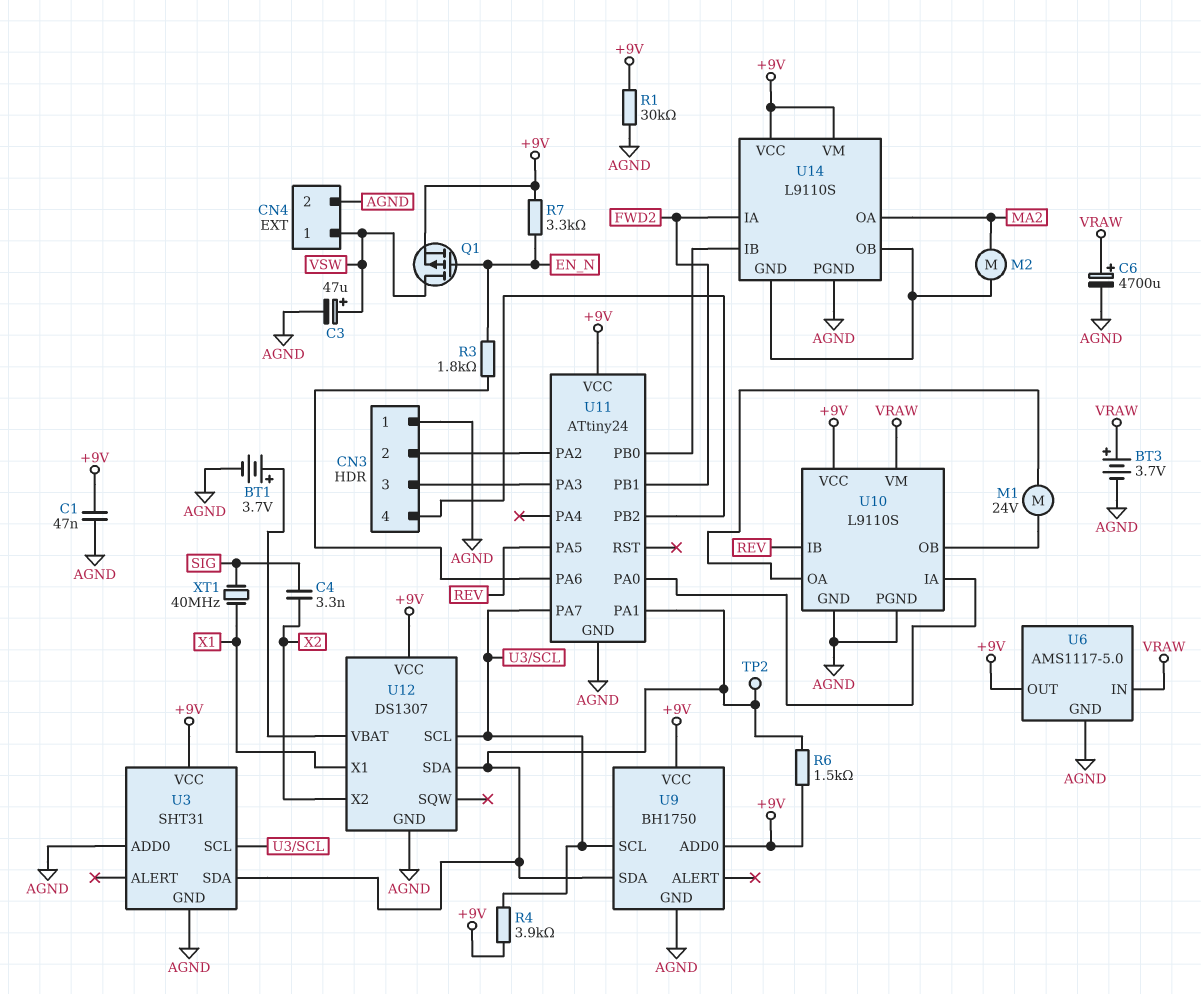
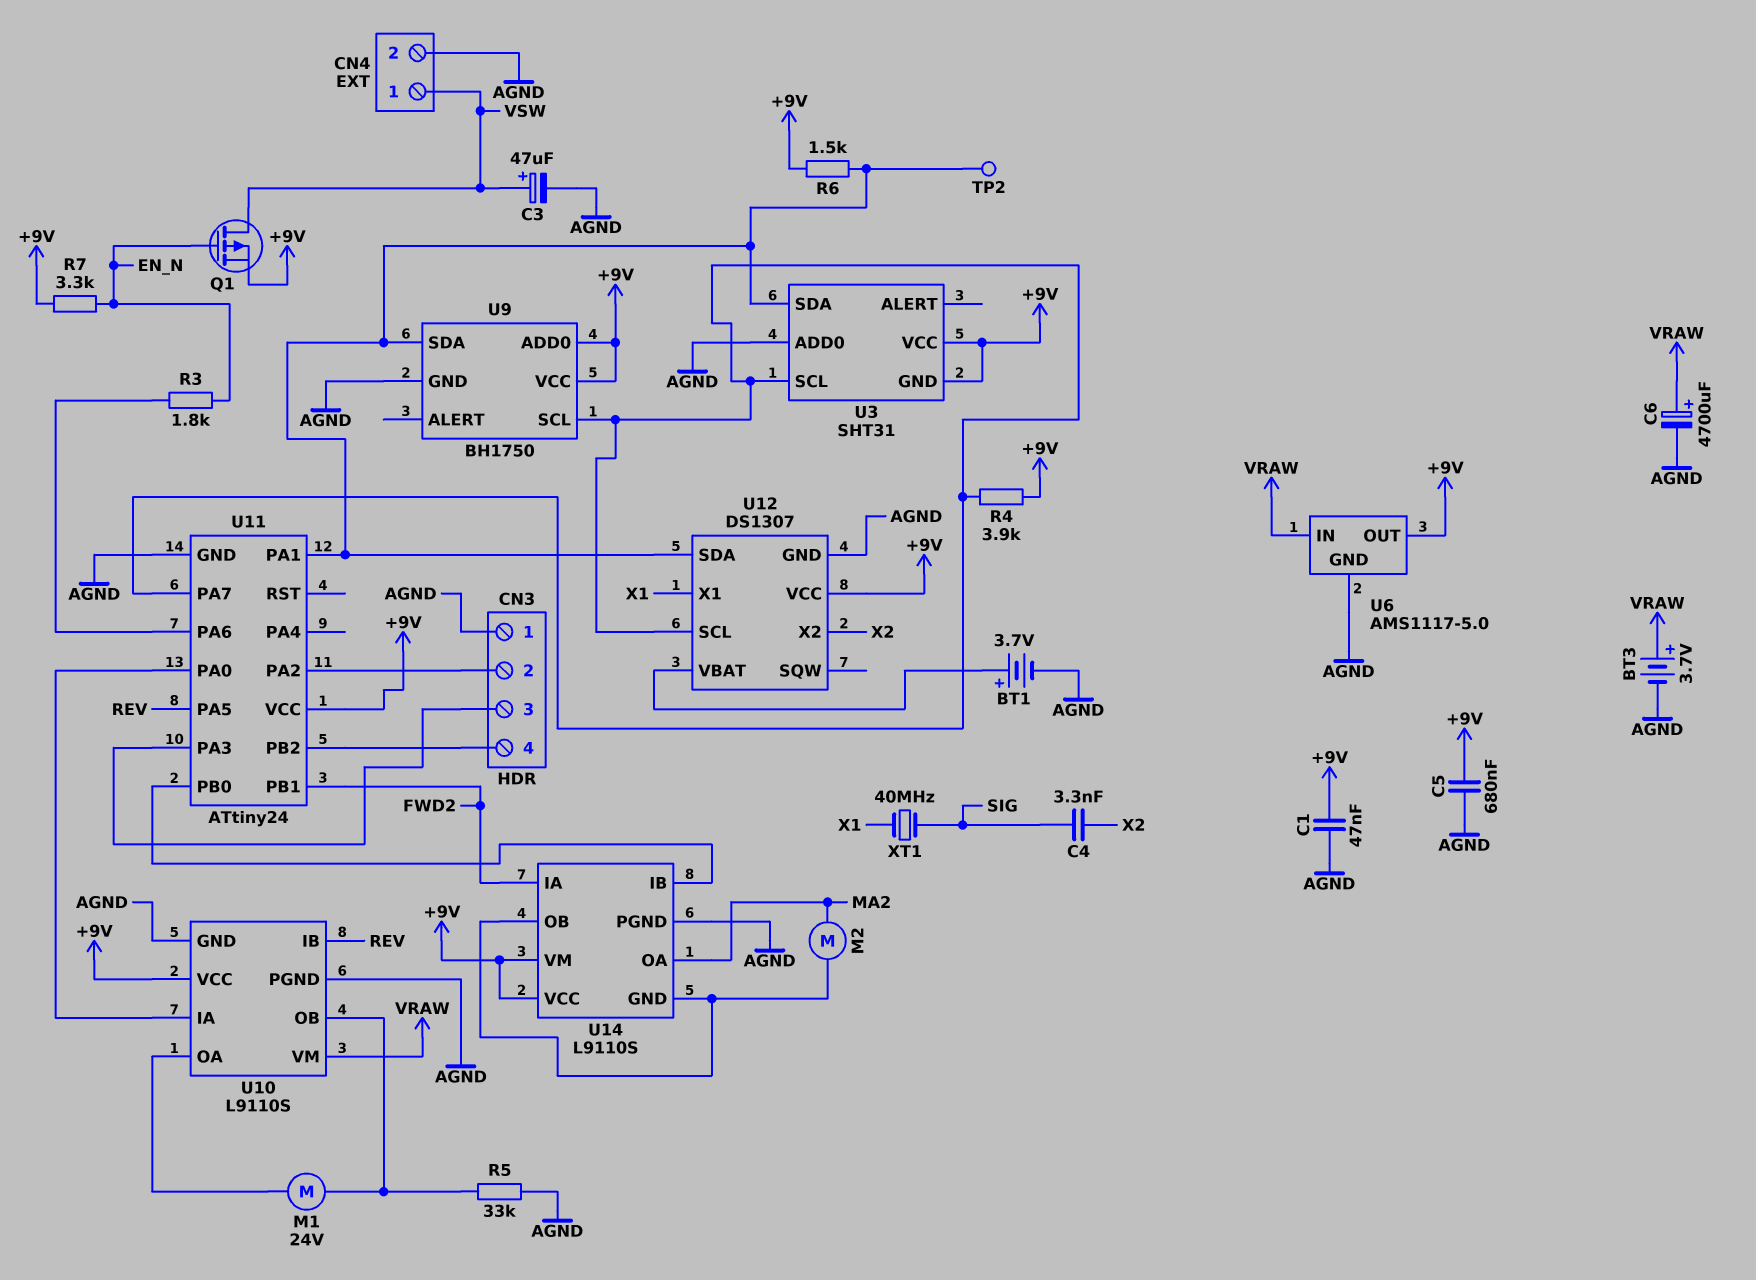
C5: none -> 680nF (+9V, AGND)
R1: 30k (+9V, AGND) -> none
R5: none -> 33k (AGND, U10/OB)
U3 pin GND: AGND -> +9V

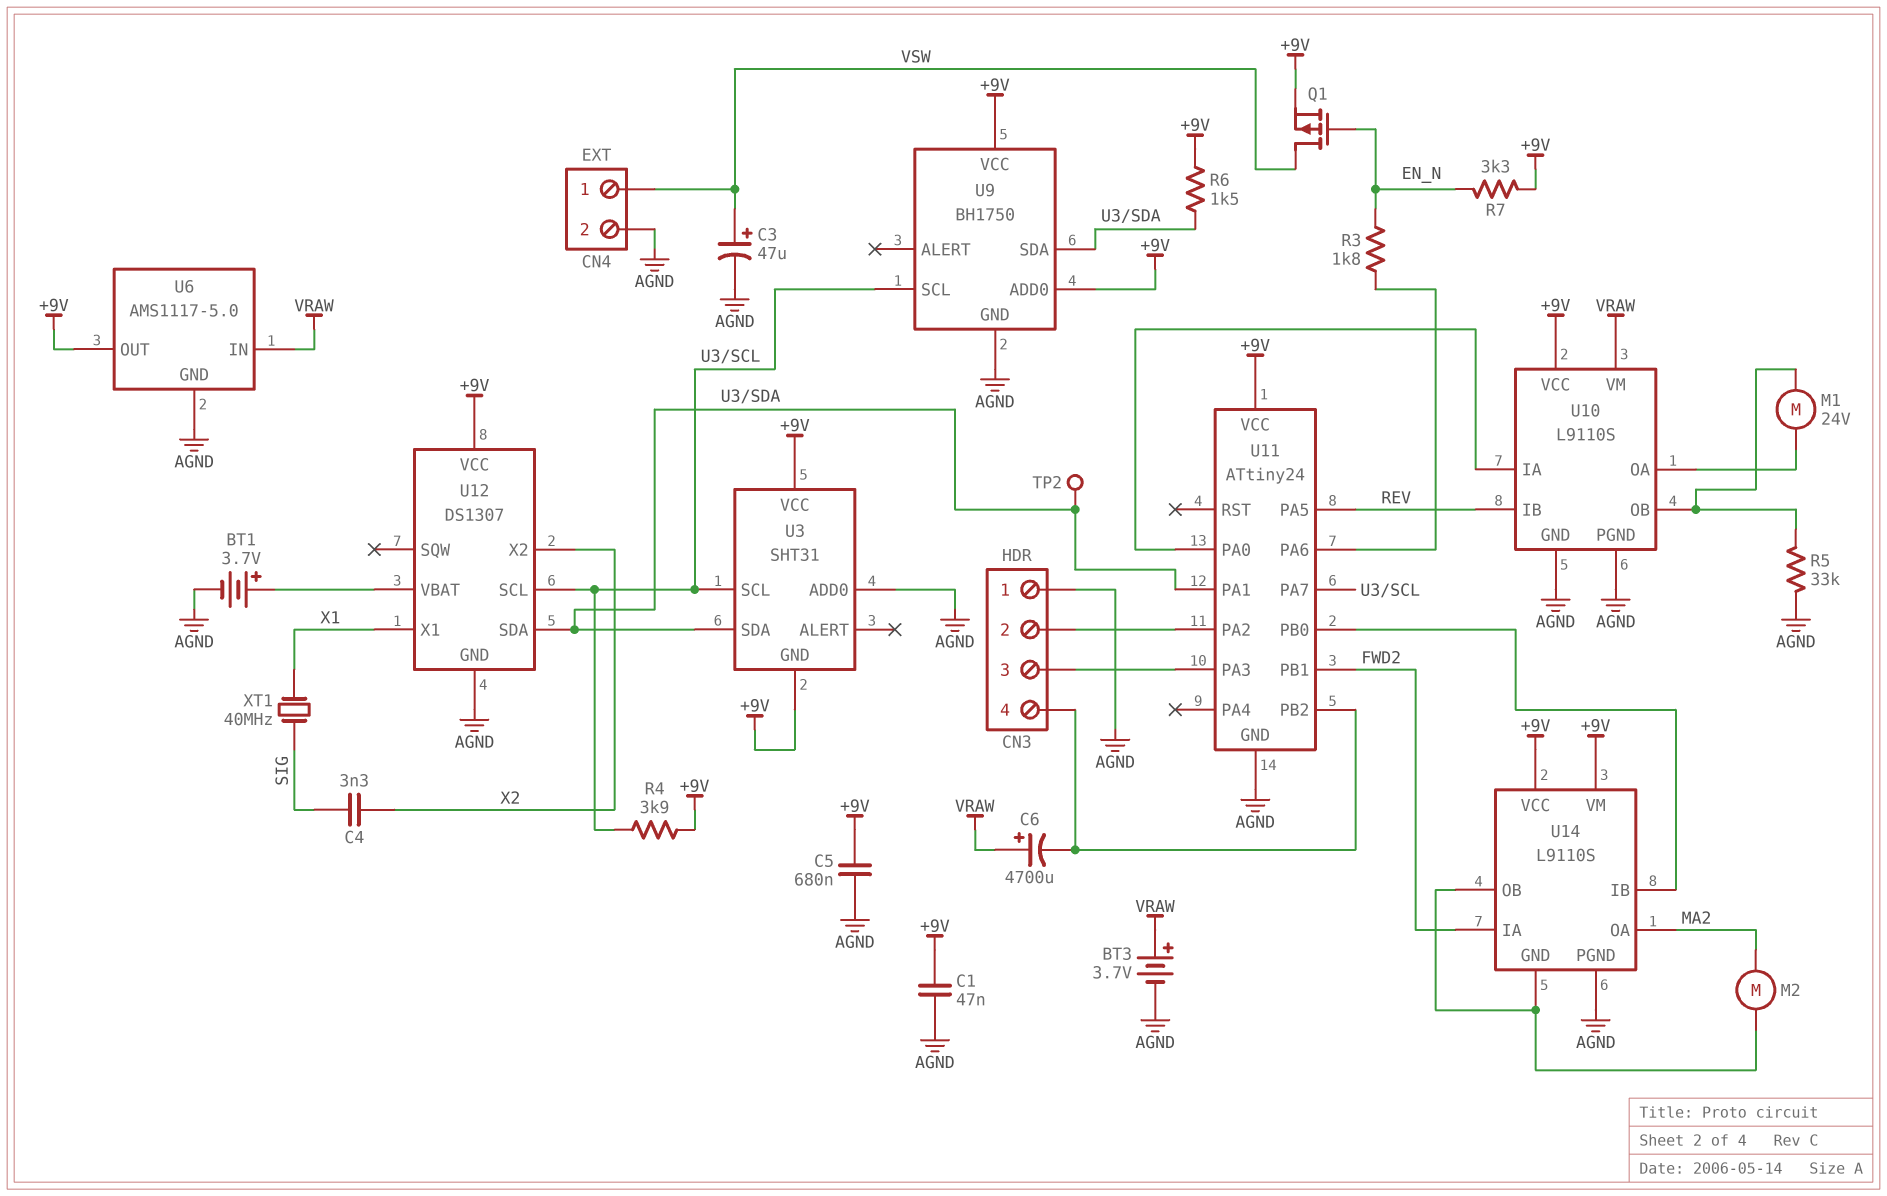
C6: 4700uF (plus VRAW, minus AGND) -> 4700uF (plus VRAW, minus CN3/4)

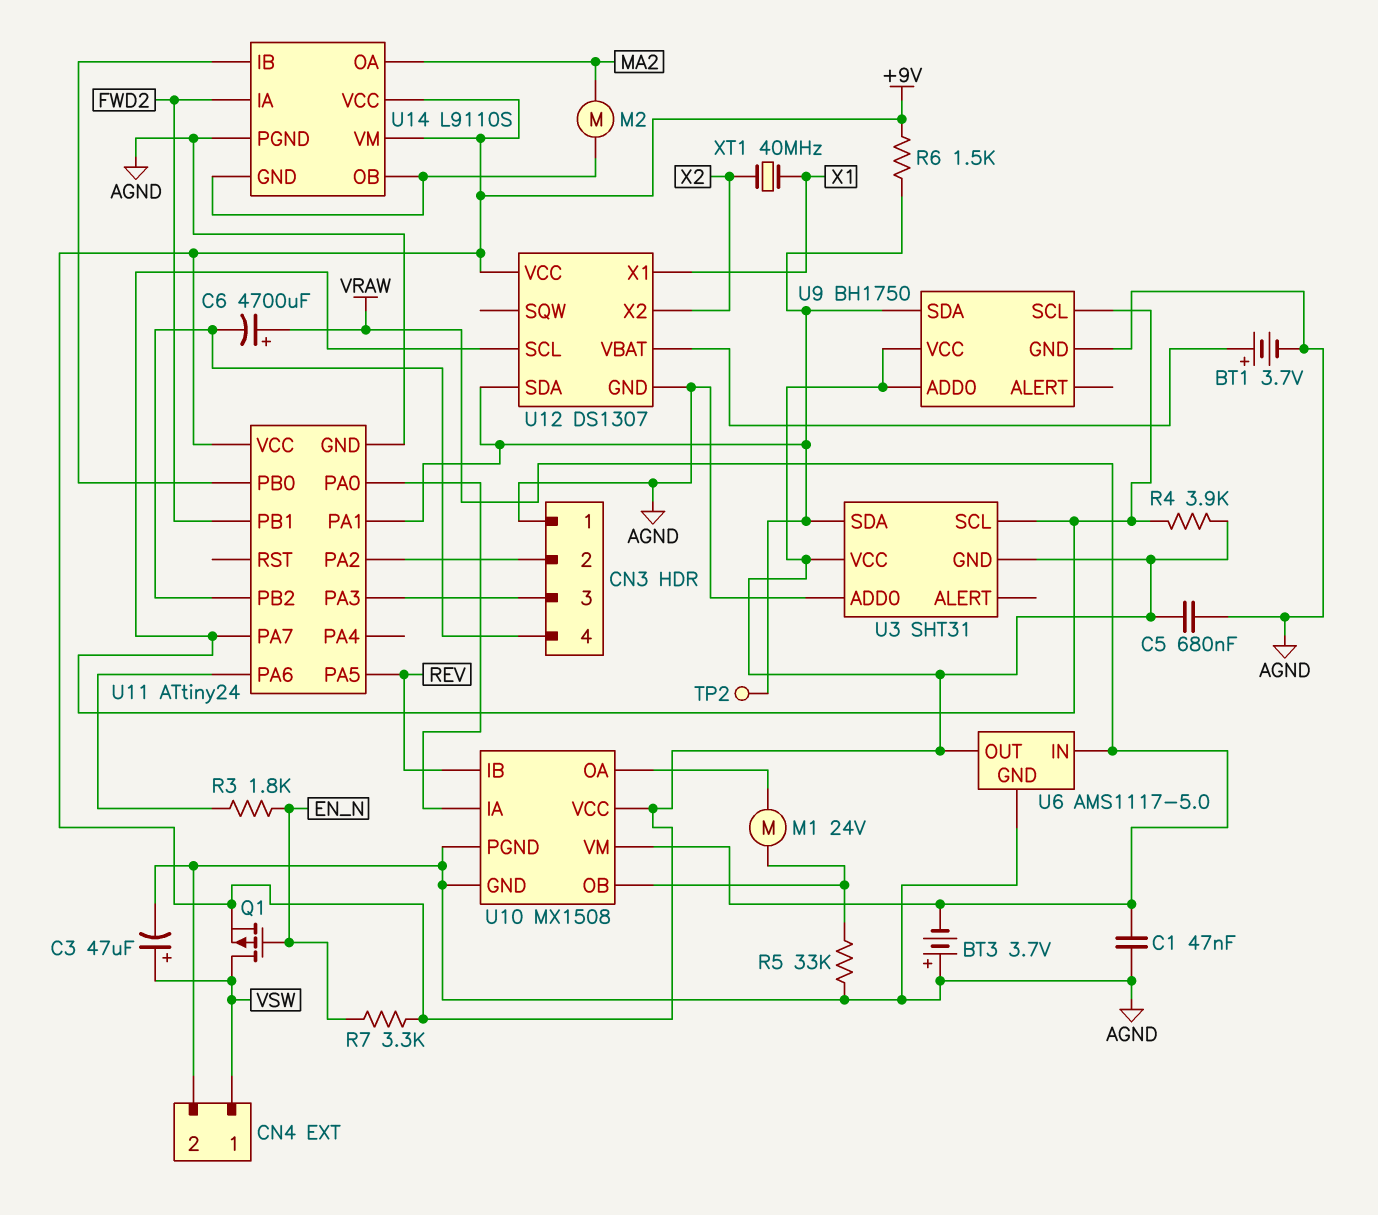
BT3: 3.7V (plus VRAW, minus AGND) -> 3.7V (plus AGND, minus VRAW)
C1: 47nF (+9V, AGND) -> 47nF (AGND, VRAW)
C4: 3.3nF (SIG, X2) -> none
U10: L9110S -> MX1508
XT1: 40MHz (SIG, X1) -> 40MHz (X1, X2)

